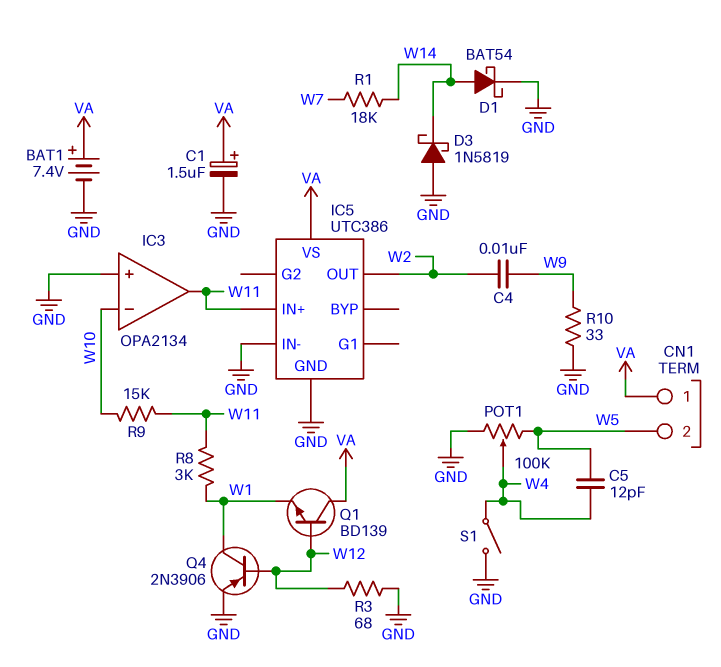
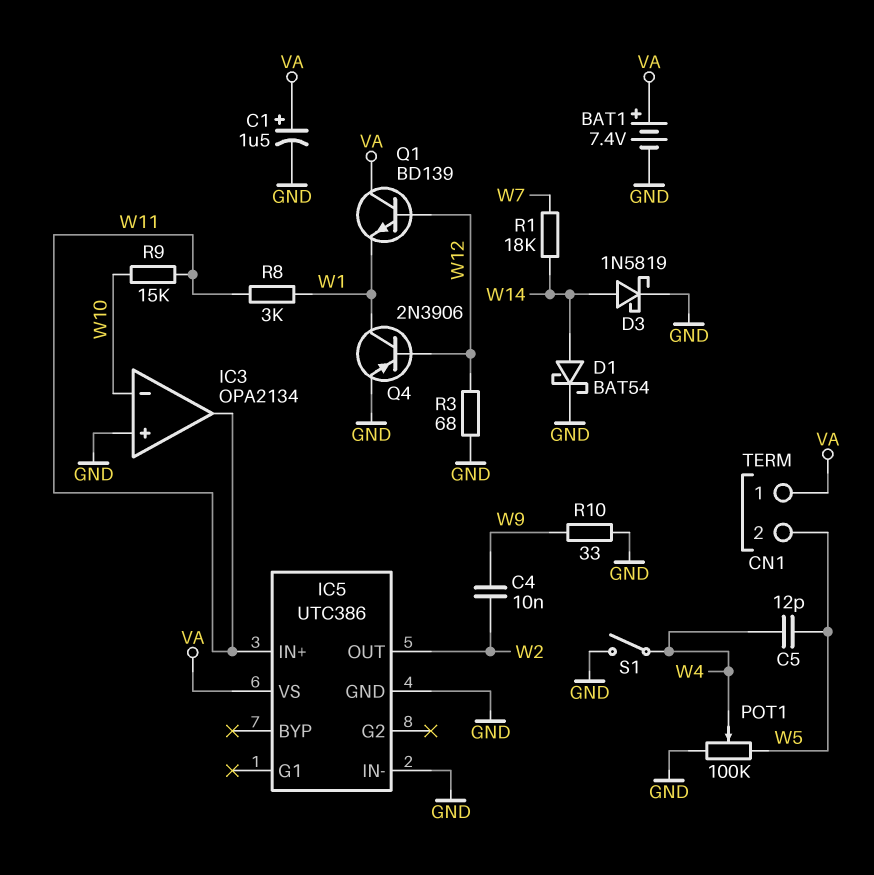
D3: schottky 1N5819 (A GND, K W14) -> schottky 1N5819 (A W14, K GND)

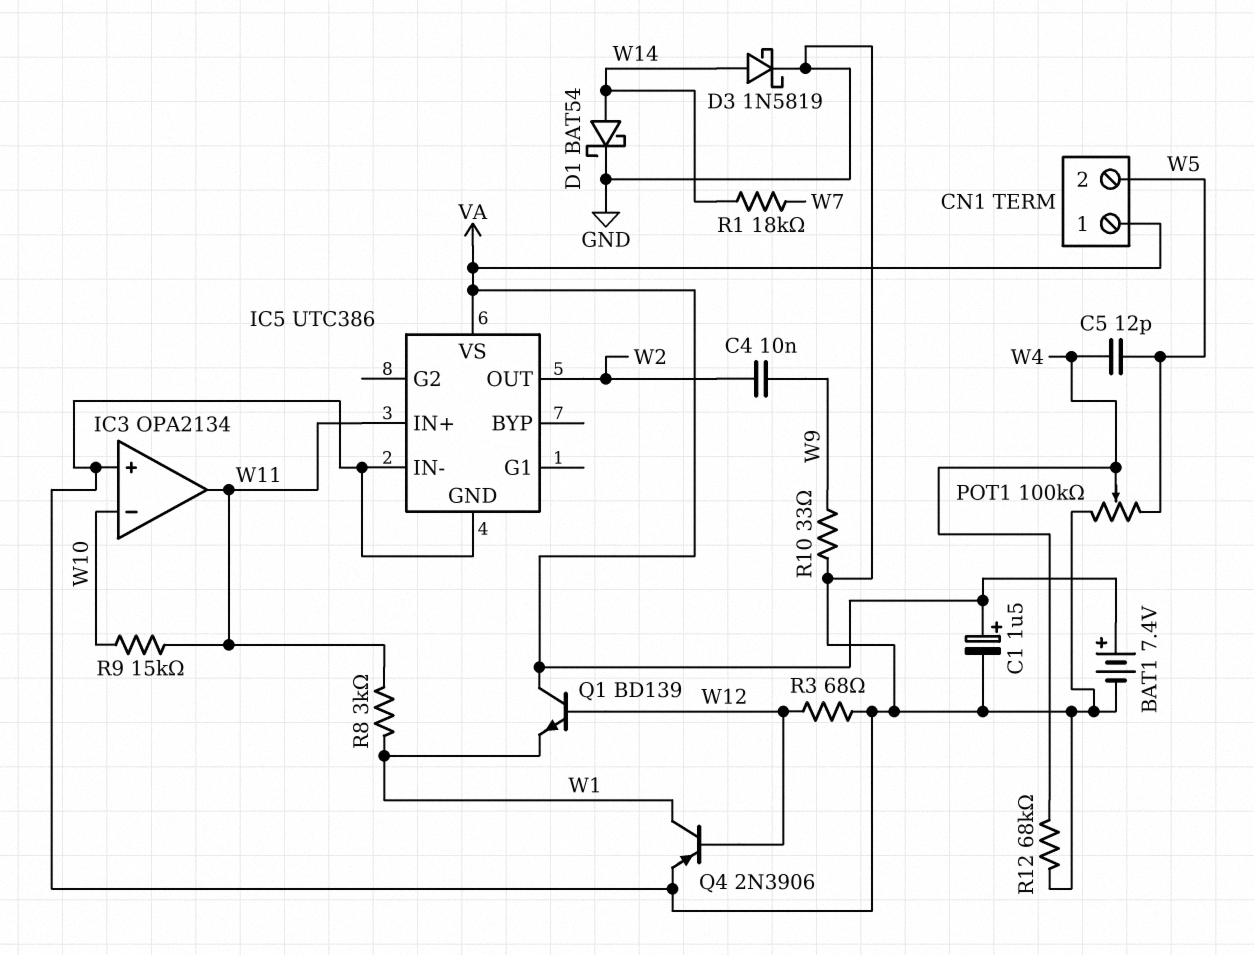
R12: none -> 68k (GND, W4)
S1: switch (GND, W4) -> none

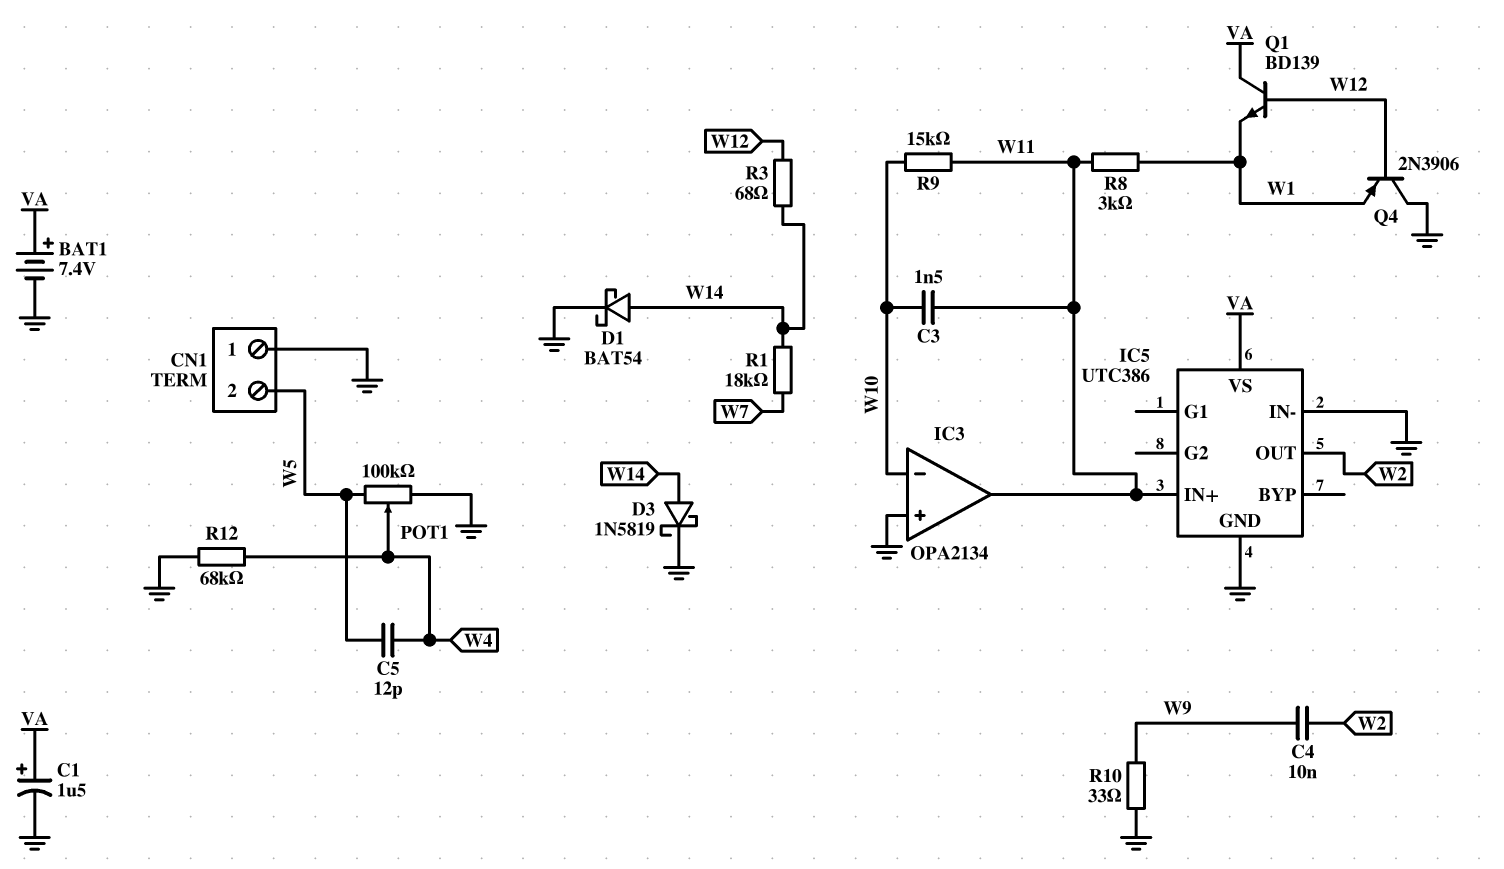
C3: none -> 1.5nF (W10, W11)
CN1 pin 1: VA -> GND
Q4: PNP 2N3906 (B W12, C W1, E GND) -> PNP 2N3906 (B W12, C GND, E W1)
R3: 68 (GND, W12) -> 68 (W12, W14)

